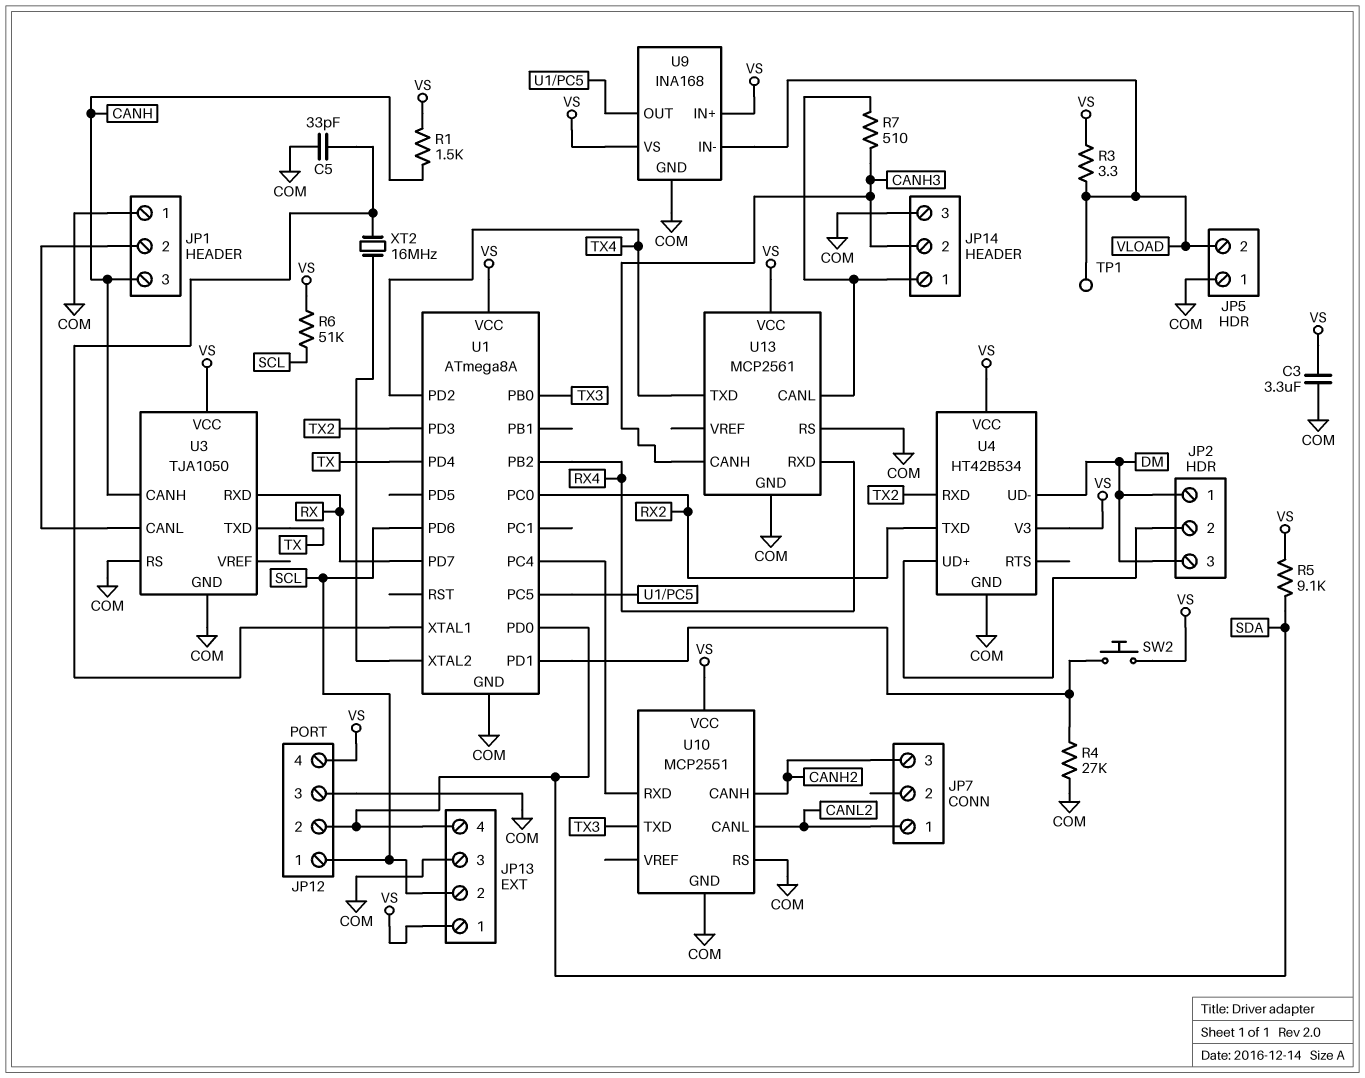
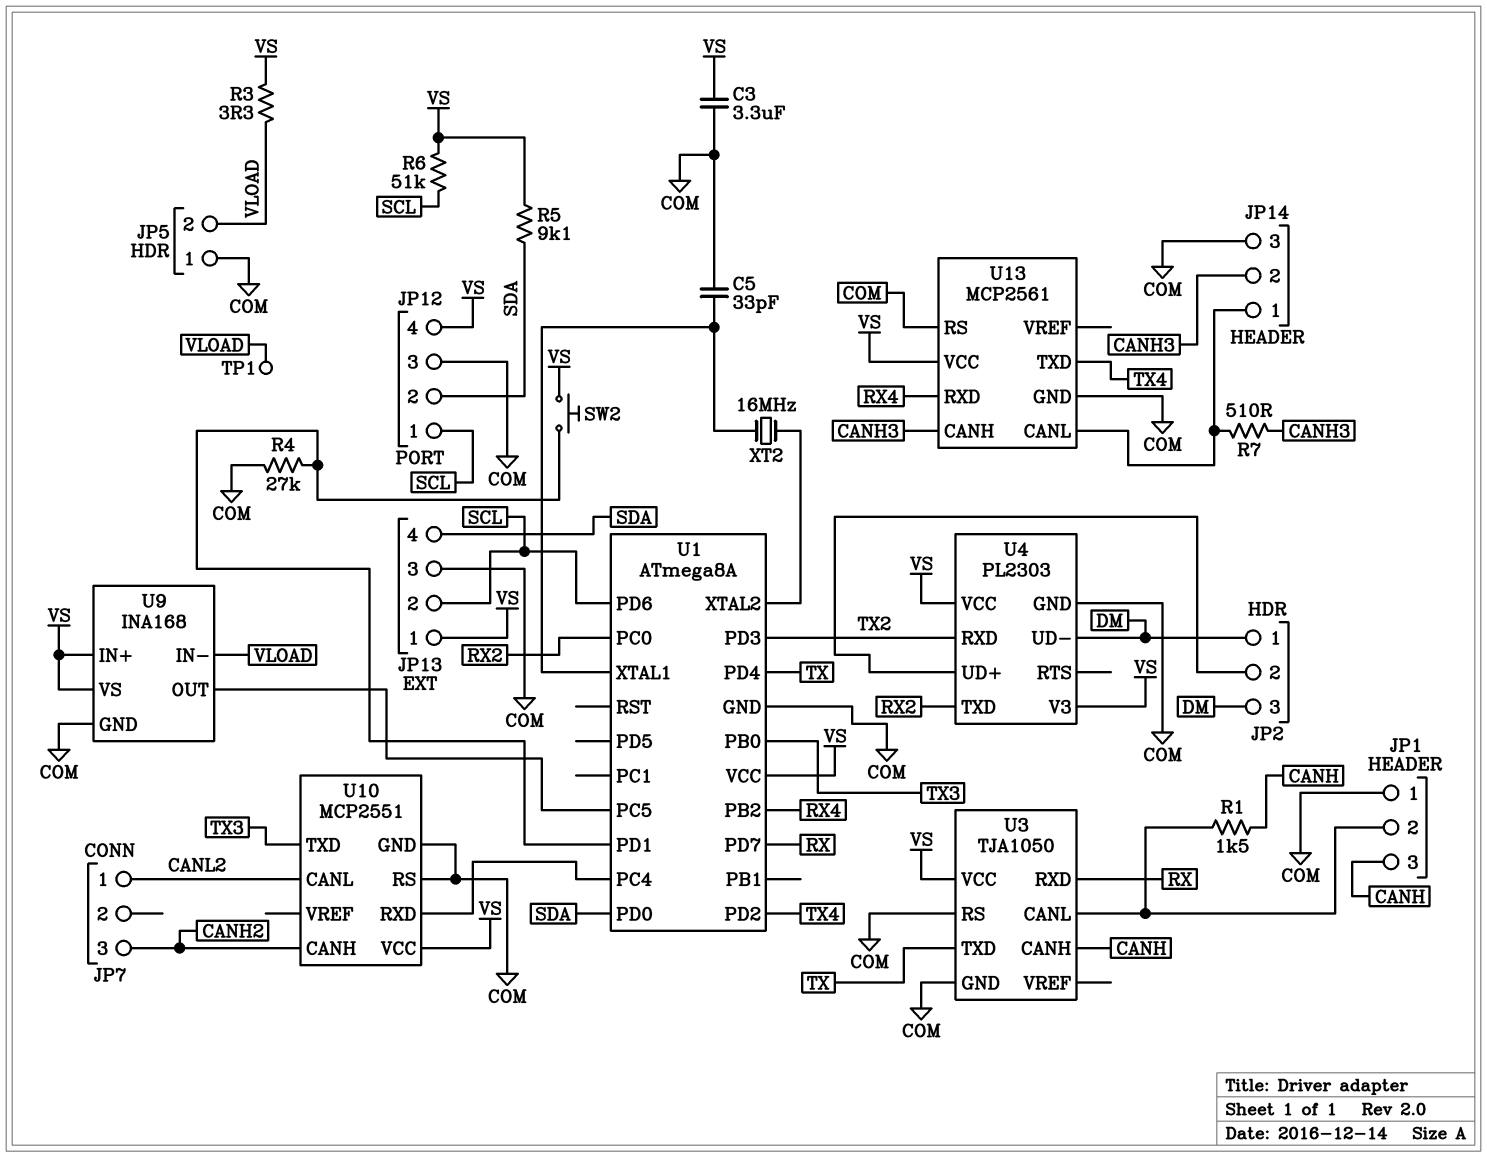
R1: 1.5k (CANH, VS) -> 1.5k (CANH, JP1/2)
U4: HT42B534 -> PL2303

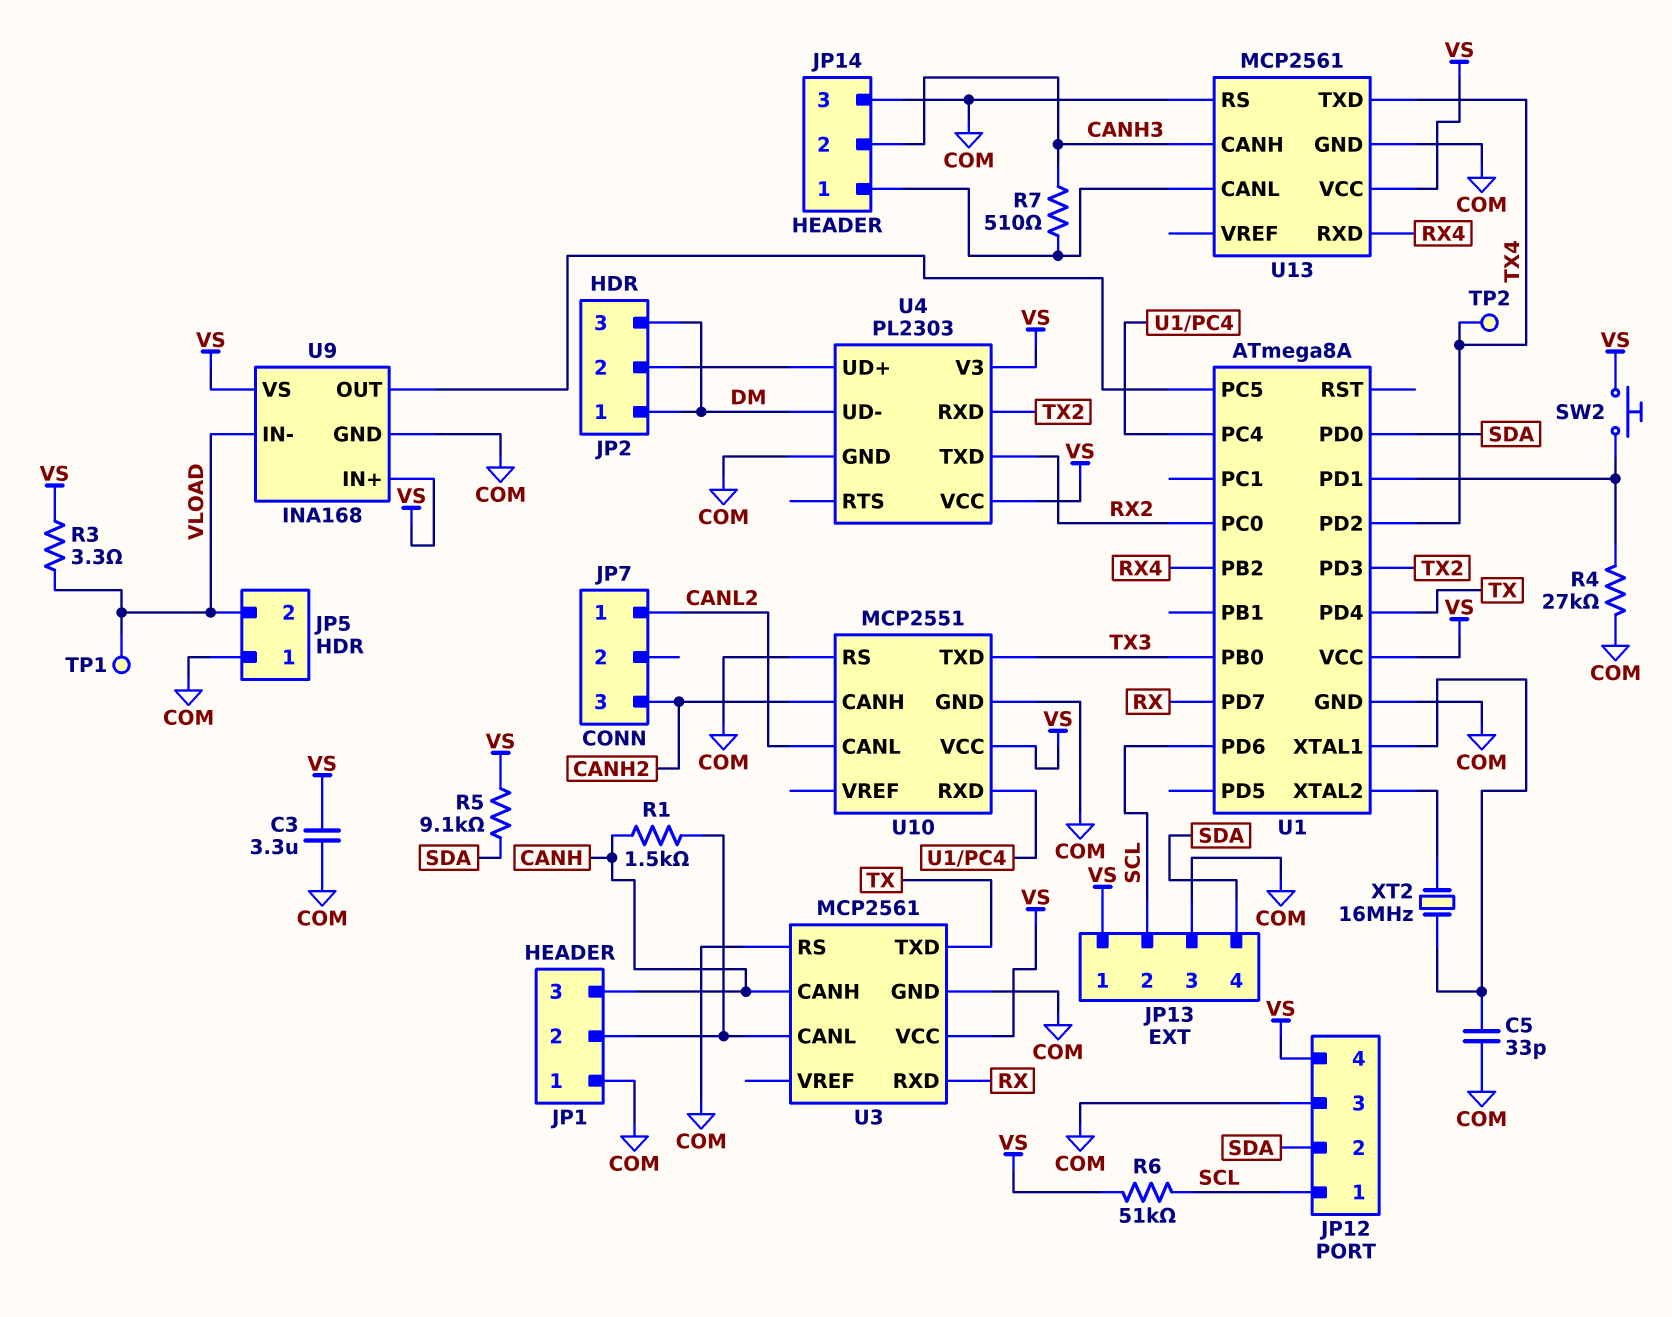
TP2: none -> test point (TX4)
U3: TJA1050 -> MCP2561

